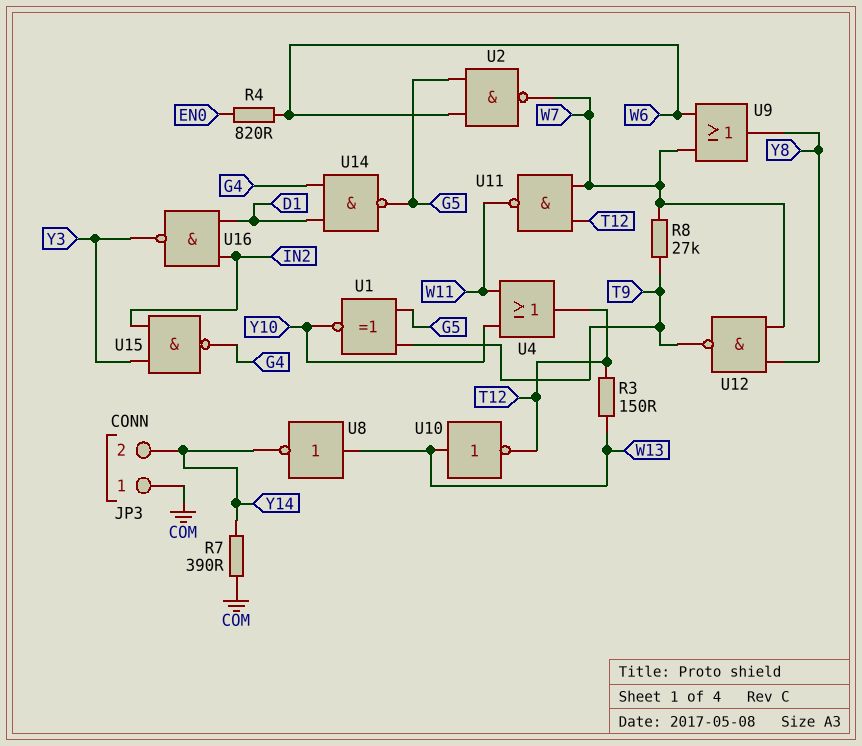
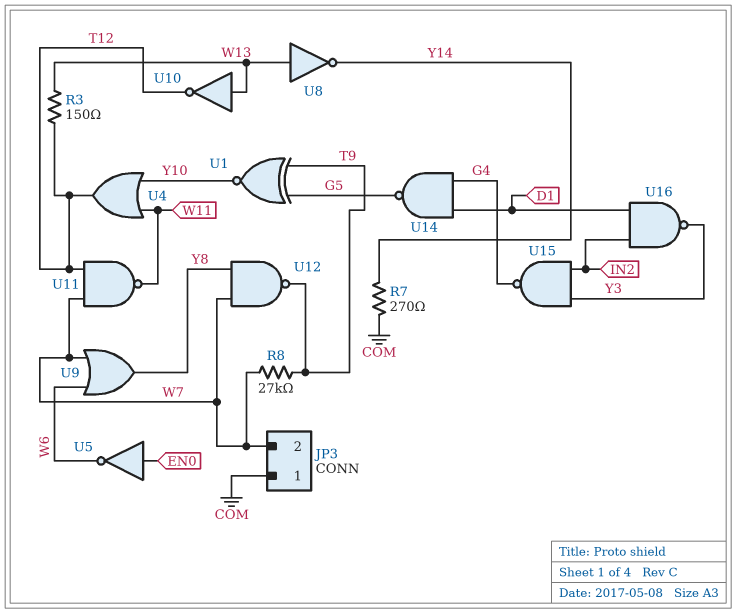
JP3 pin 2: Y14 -> W7
R4: 820 (EN0, W6) -> none
R7: 390 (COM, Y14) -> 270 (COM, Y14)
U2: NAND (in G5, in W6, out W7) -> none
U5: none -> NOT (in EN0, out W6)

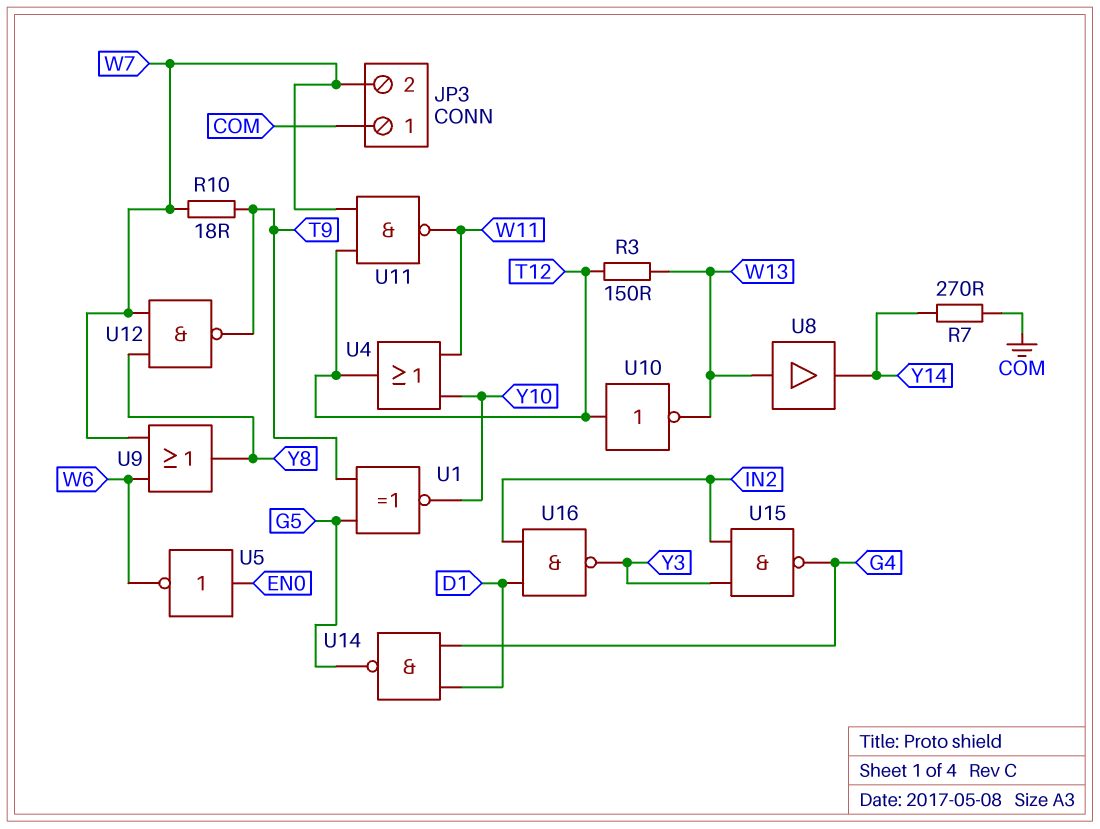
R8: 27k (T9, W7) -> none
R10: none -> 18 (T9, W7)
U8: NOT (in W13, out Y14) -> buffer (in W13, out Y14)
U10: NOT (in W13, out T12) -> NOT (in T12, out W13)

